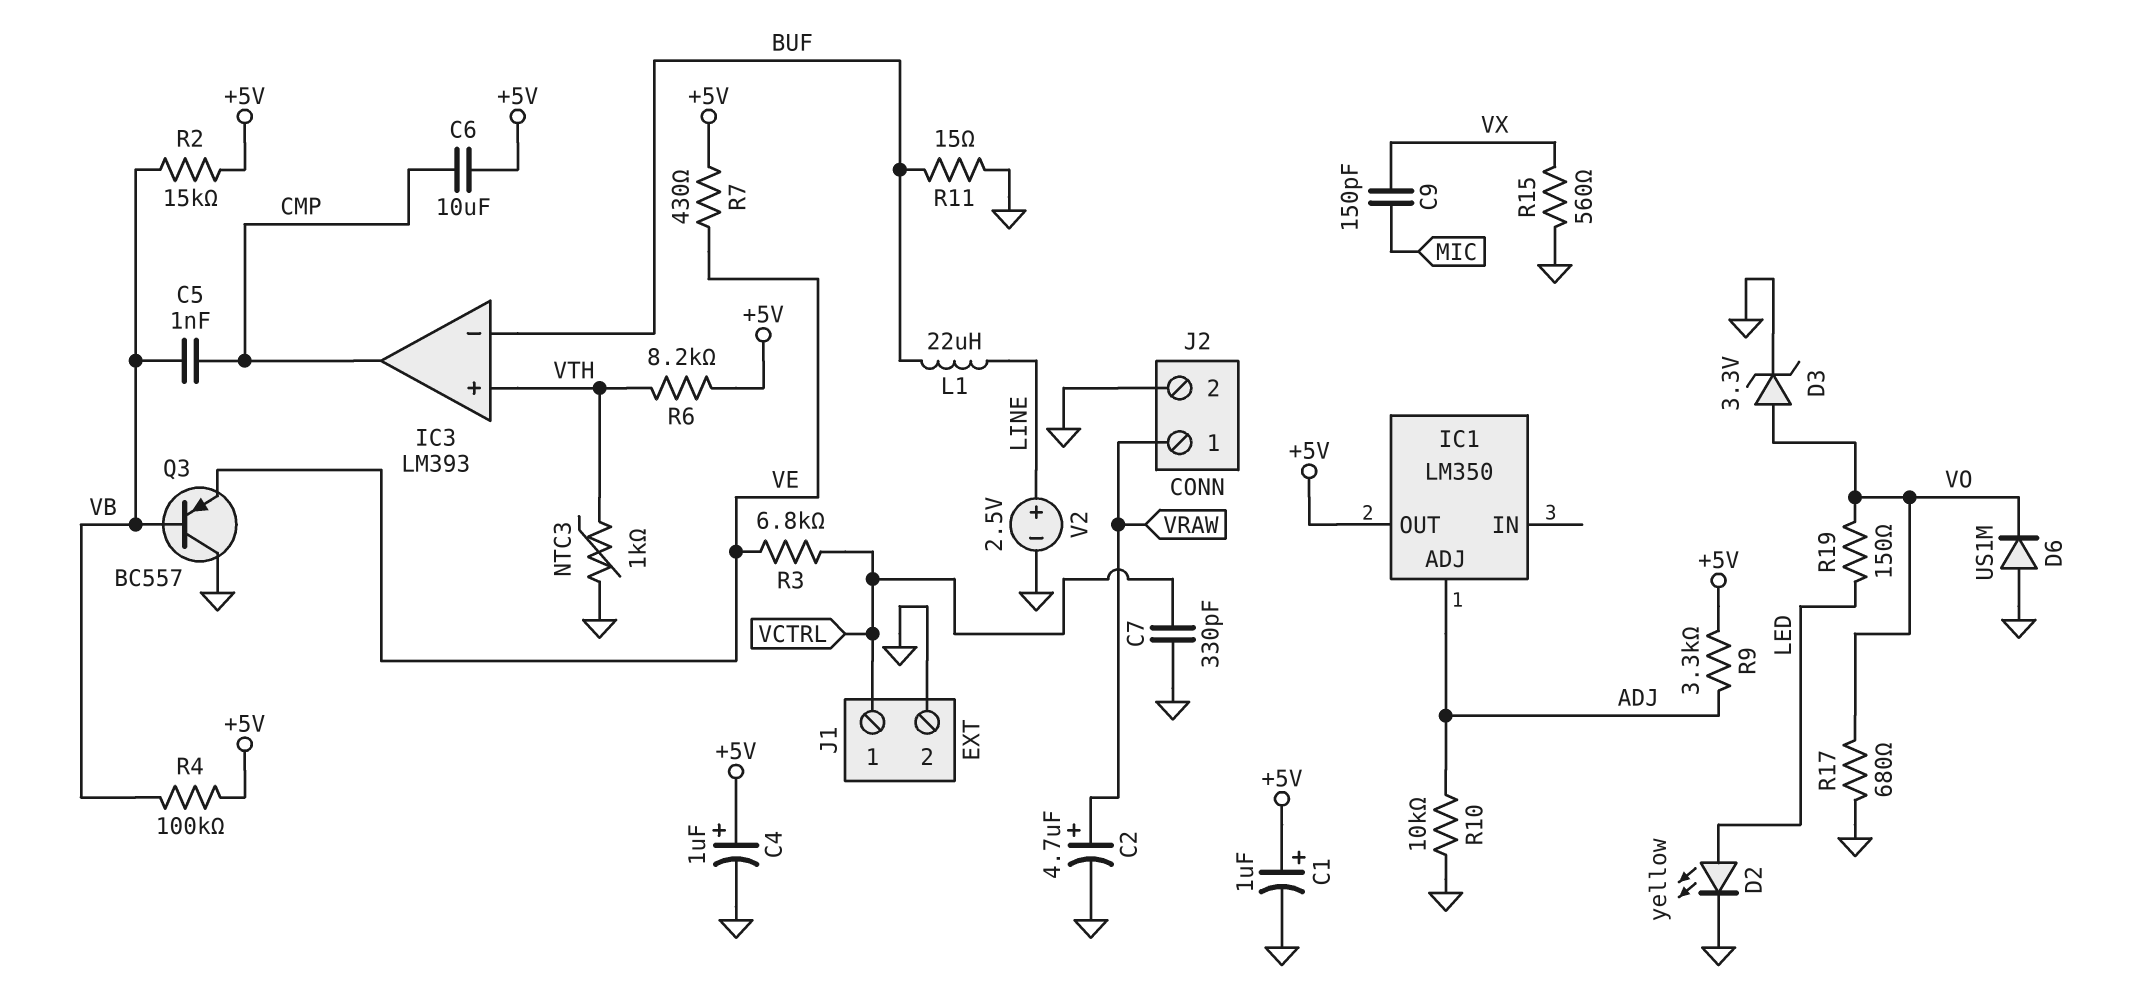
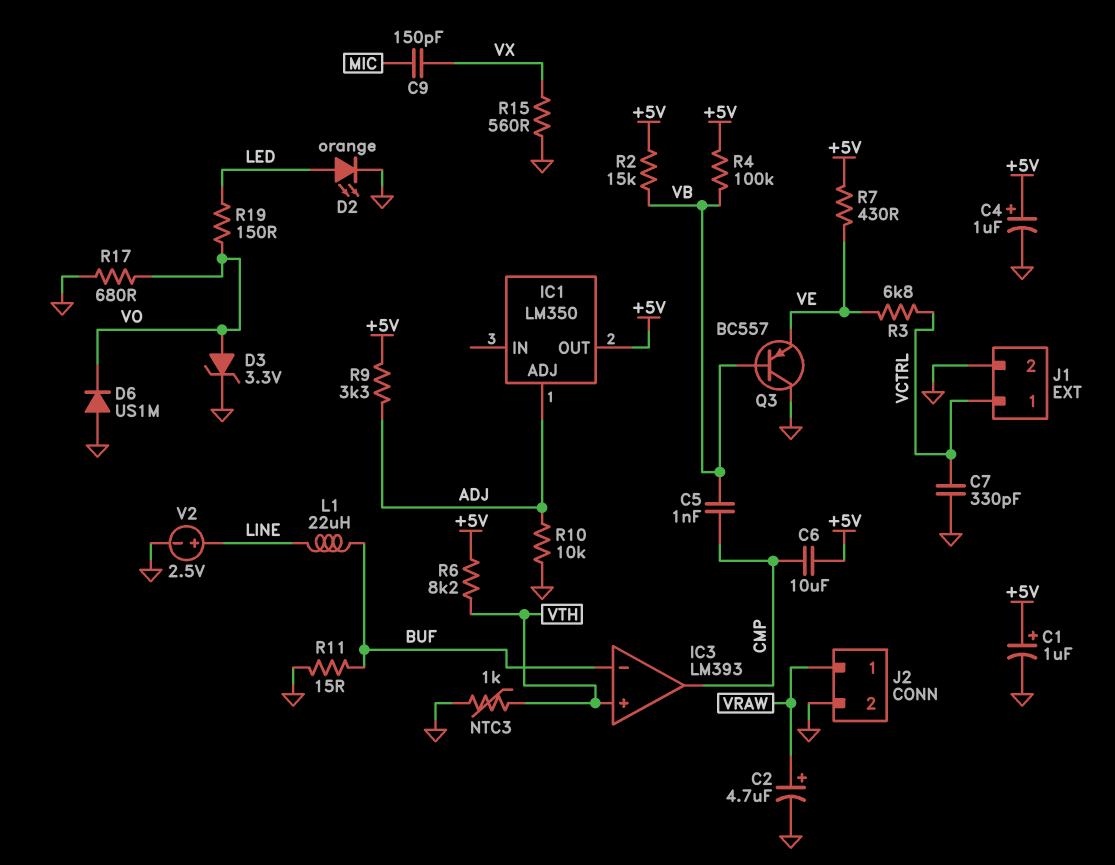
D2: LED yellow (A LED, K GND) -> LED orange (A LED, K GND)

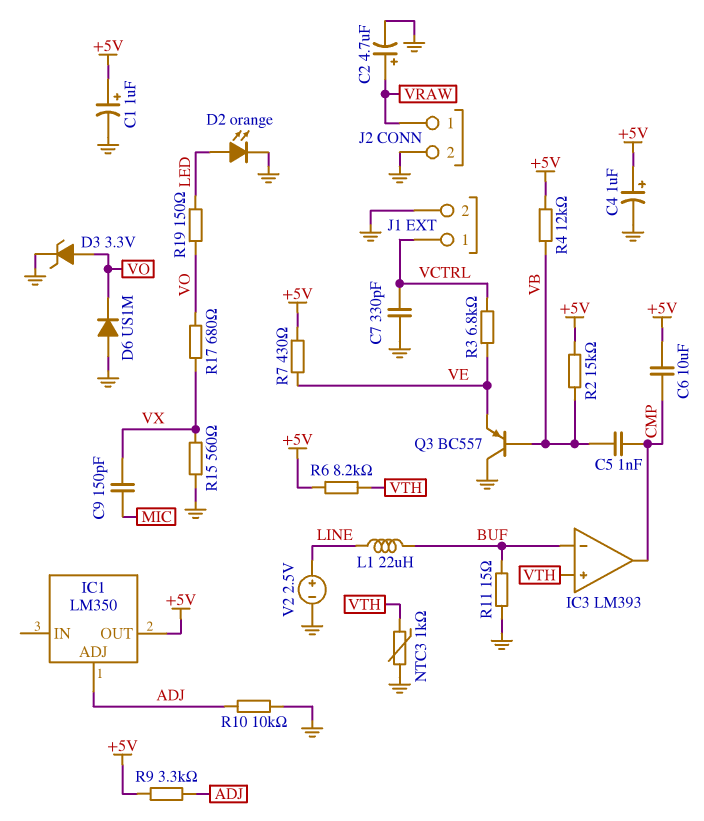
R4: 100k (+5V, VB) -> 12k (+5V, VB)
R17: 680 (GND, VO) -> 680 (VO, VX)

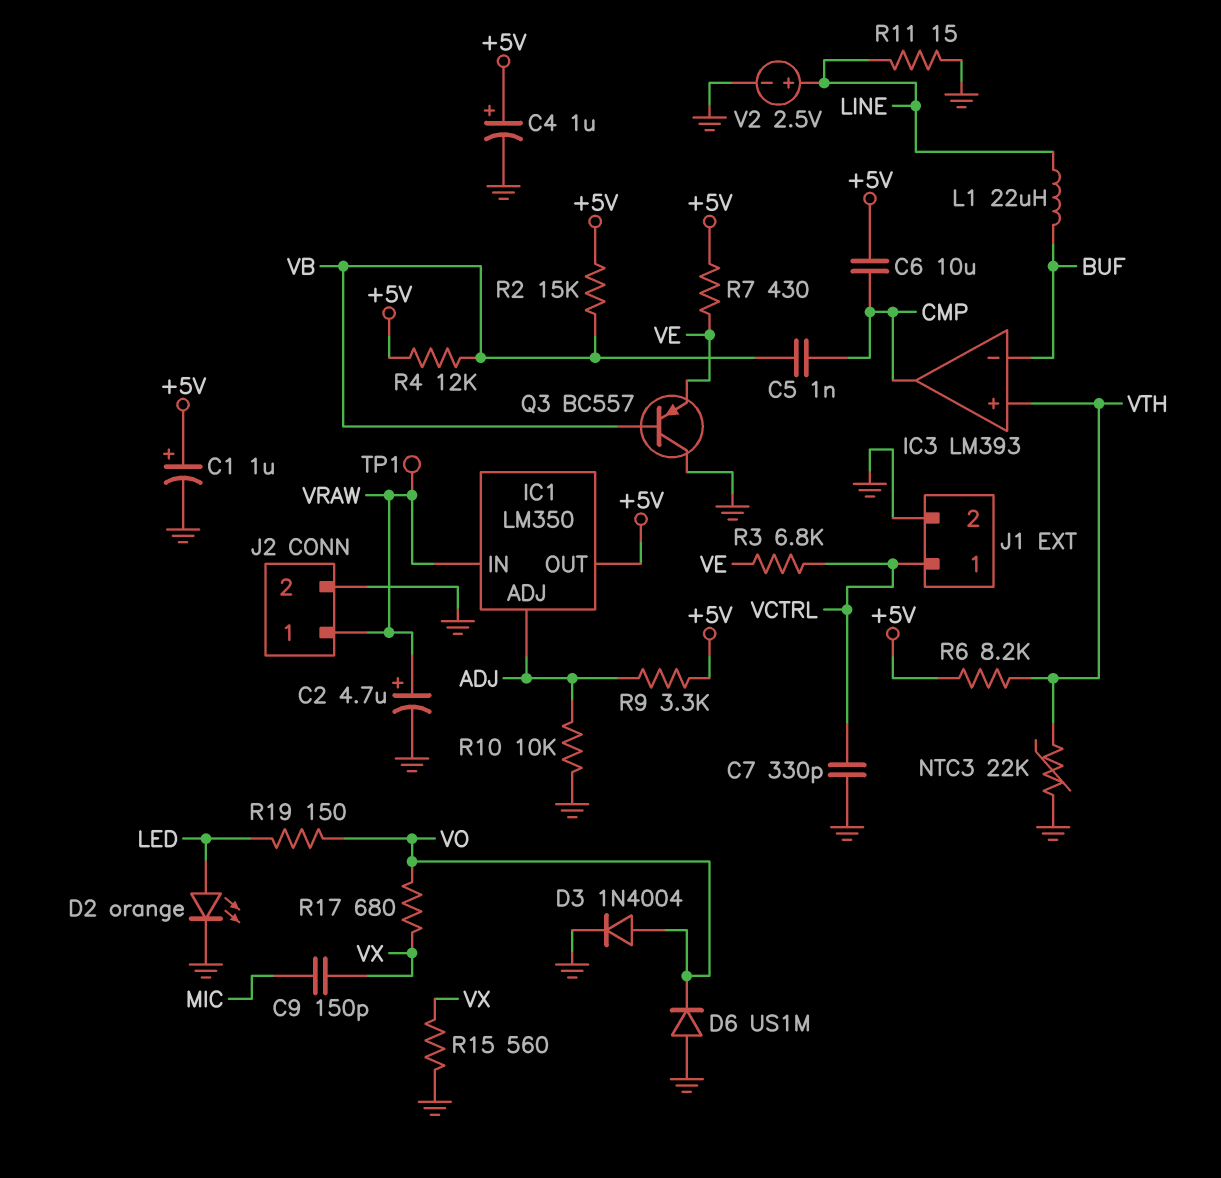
D3: zener 3.3V (A VO, K GND) -> diode 1N4004 (A VO, K GND)
IC1 pin IN: none -> VRAW
NTC3: 1k (GND, VTH) -> 22k (GND, VTH)
R11: 15 (BUF, GND) -> 15 (GND, LINE)
TP1: none -> test point (VRAW)

